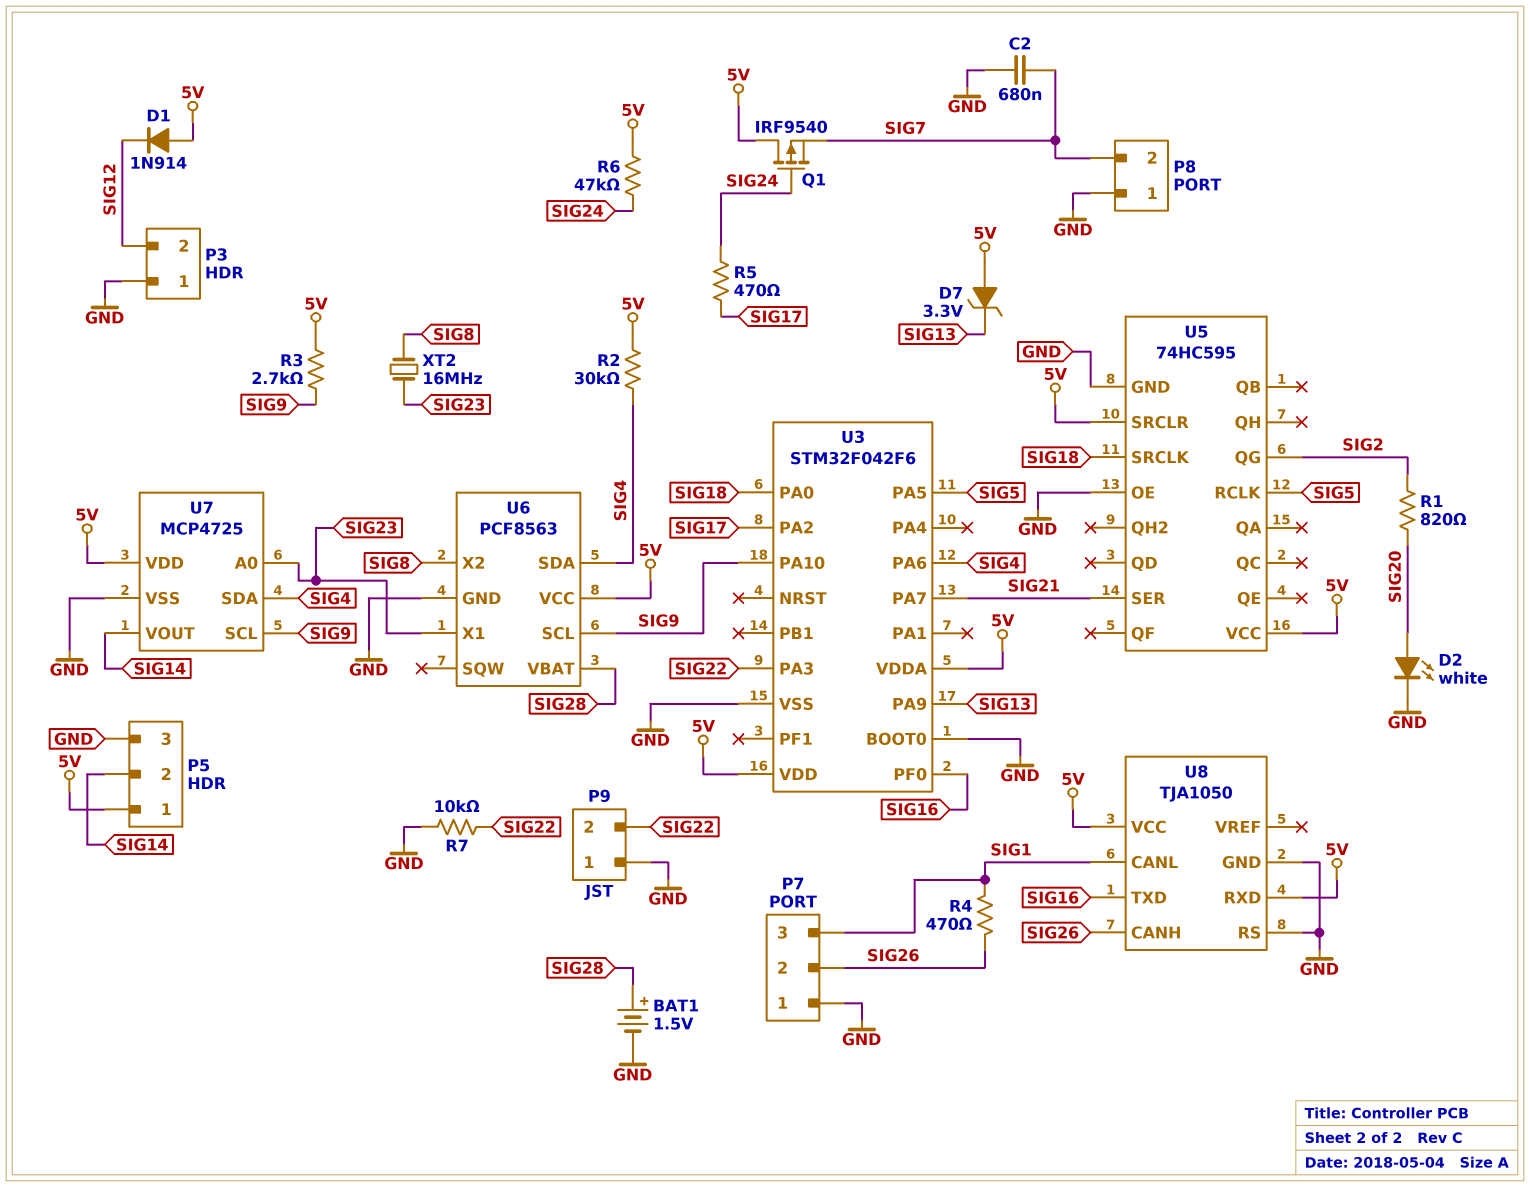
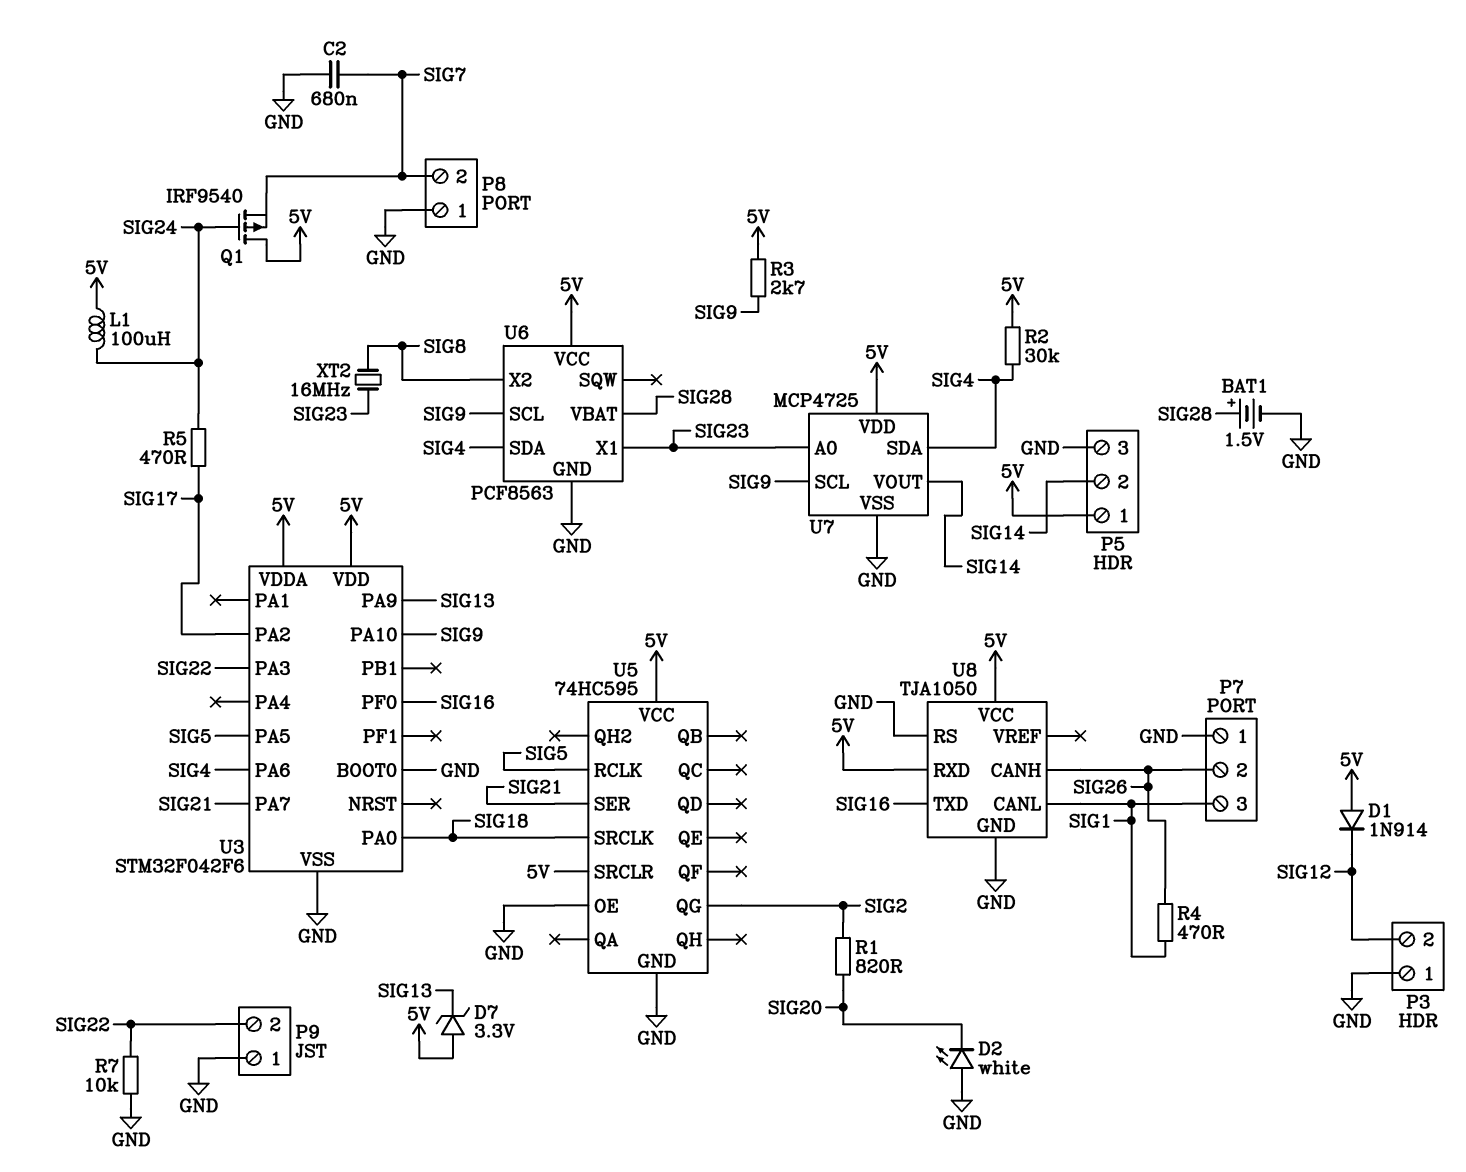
D2: LED white (A SIG20, K GND) -> LED white (A GND, K SIG20)
L1: none -> 100uH (5V, SIG24)
R6: 47k (5V, SIG24) -> none

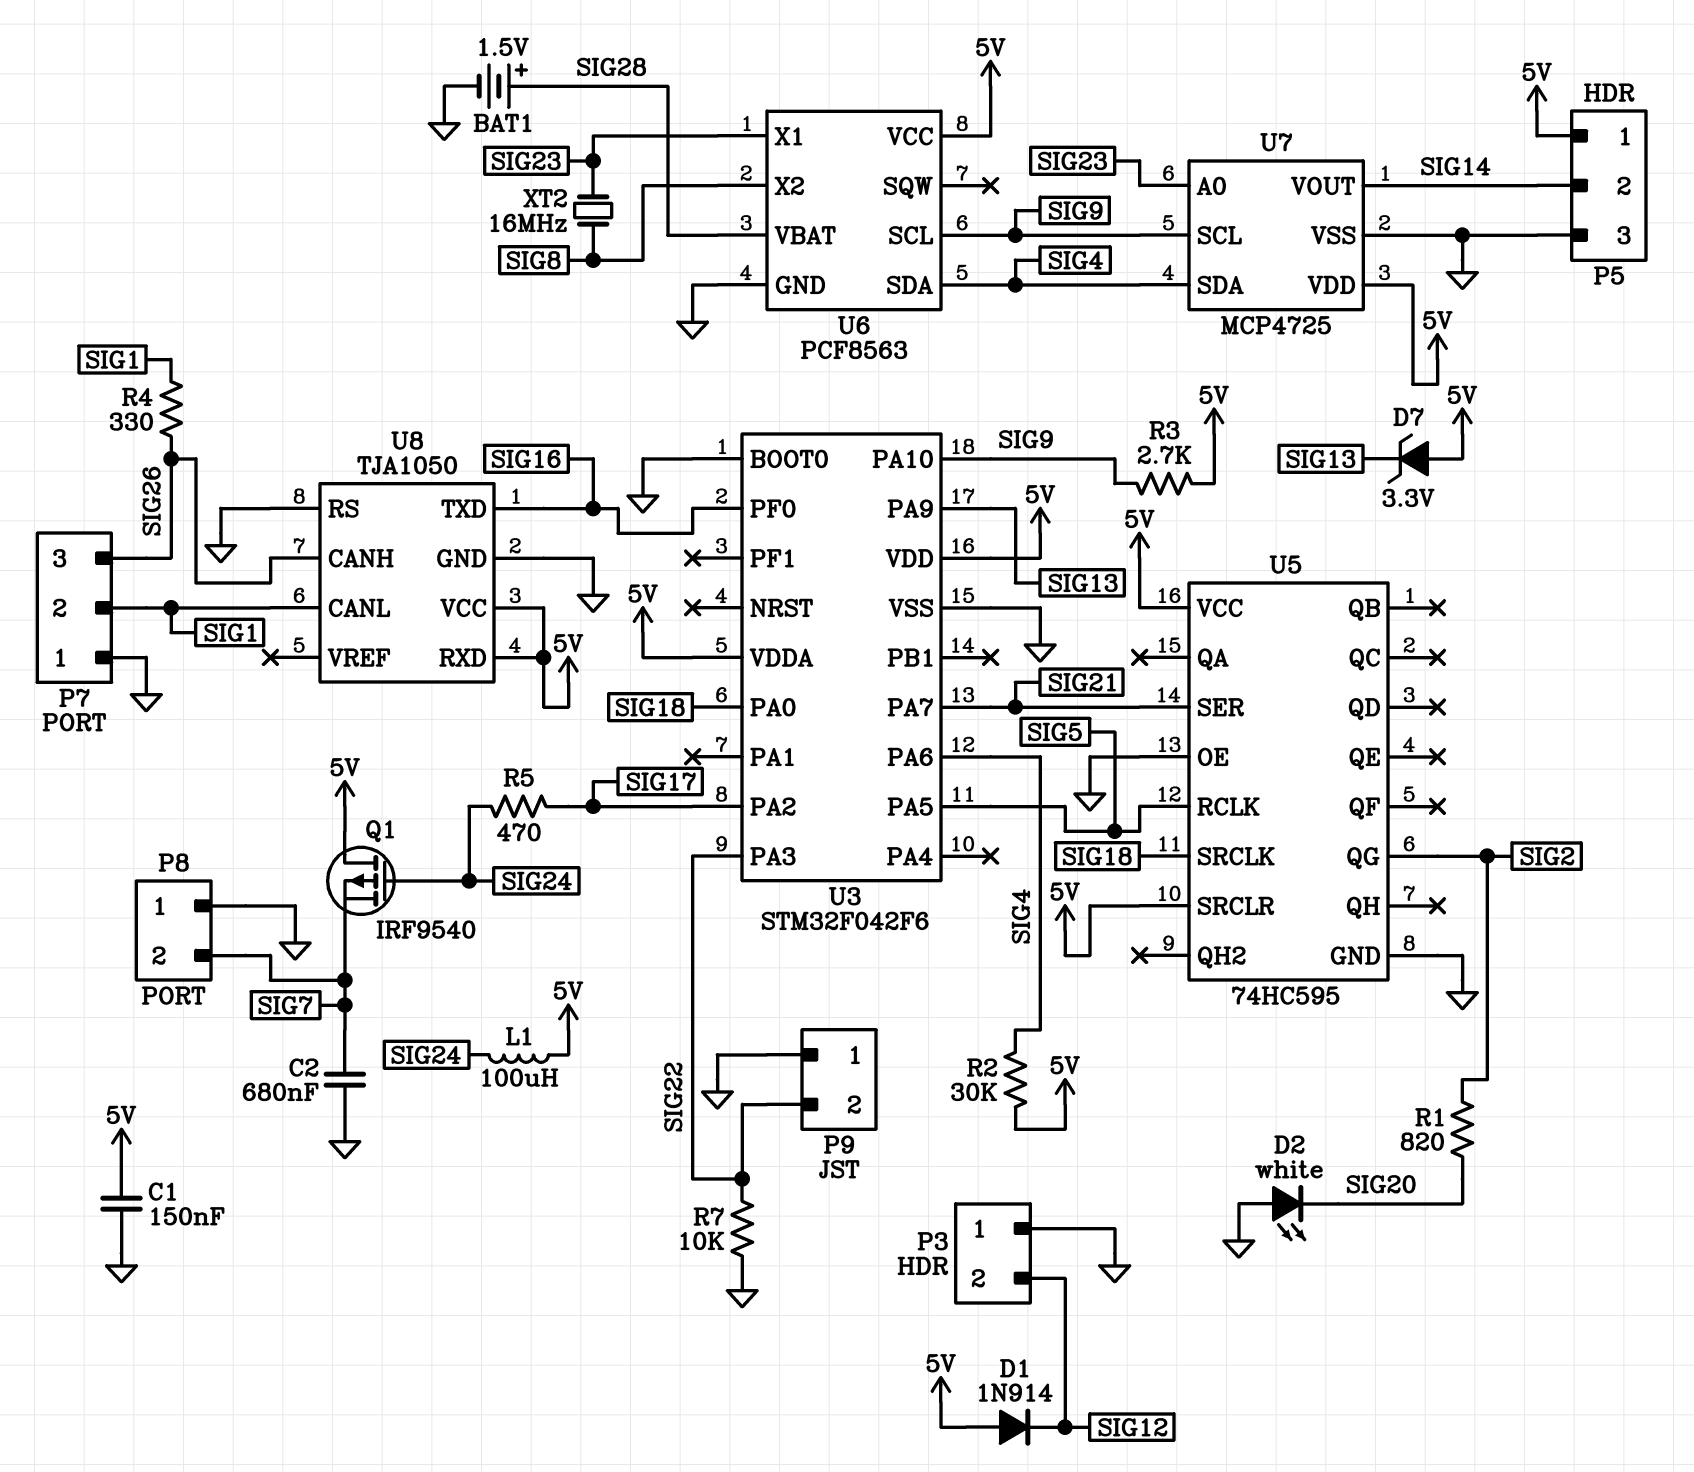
C1: none -> 150nF (5V, GND)
P7 pin 2: SIG26 -> SIG1
P7 pin 3: SIG1 -> SIG26
R4: 470 (SIG1, SIG26) -> 330 (SIG1, SIG26)

